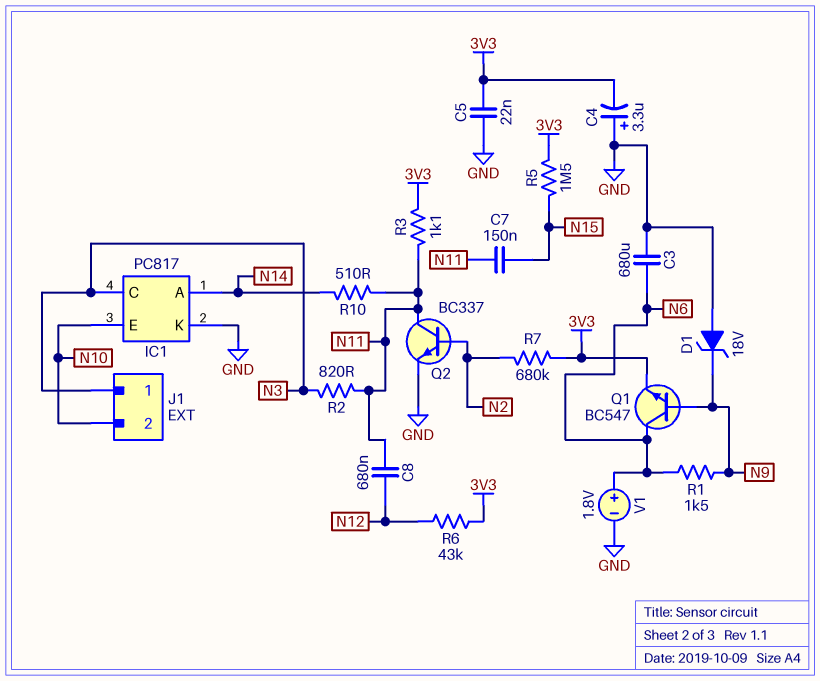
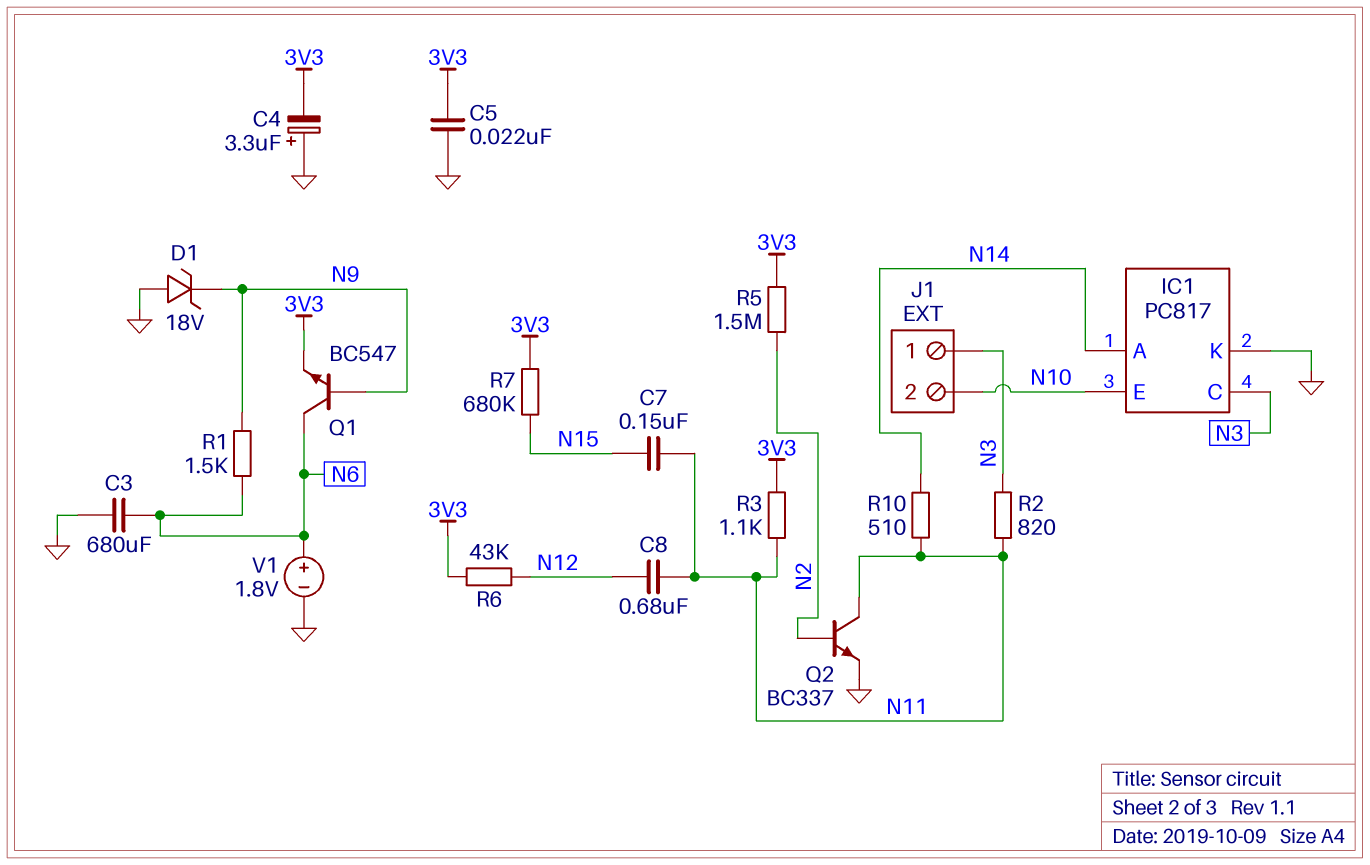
R5: 1.5M (3V3, N15) -> 1.5M (3V3, N2)
R7: 680k (3V3, N2) -> 680k (3V3, N15)

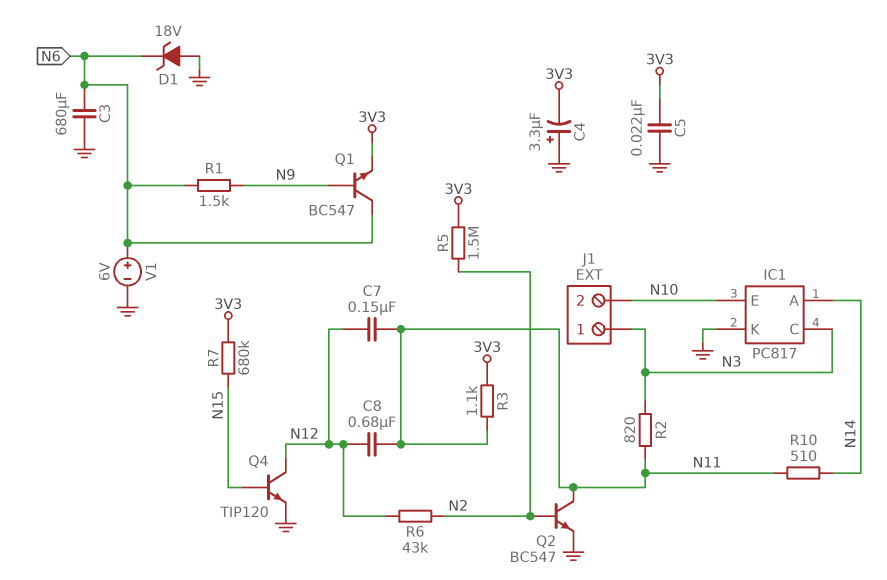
C7: 150nF (N11, N15) -> 150nF (N11, N12)
D1: zener 18V (A GND, K N9) -> zener 18V (A GND, K N6)
Q2: NPN BC337 (B N2, C N11, E GND) -> NPN BC547 (B N2, C N11, E GND)
Q4: none -> NPN TIP120 (B N15, C N12, E GND)
R6: 43k (3V3, N12) -> 43k (N2, N12)
V1: 1.8V (plus N6, minus GND) -> 6V (plus N6, minus GND)

